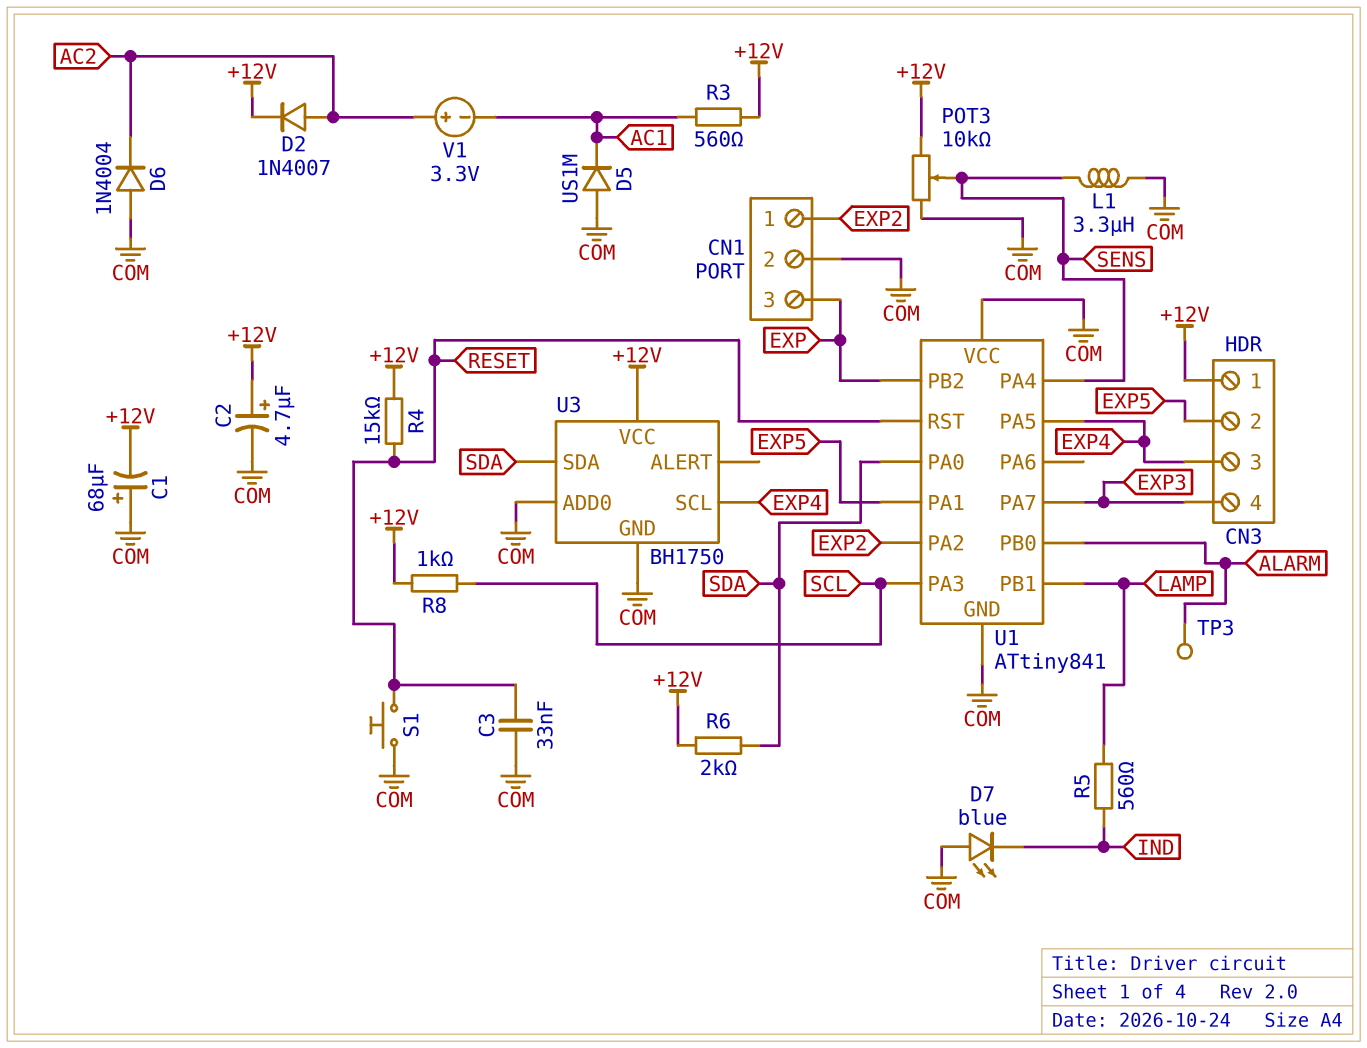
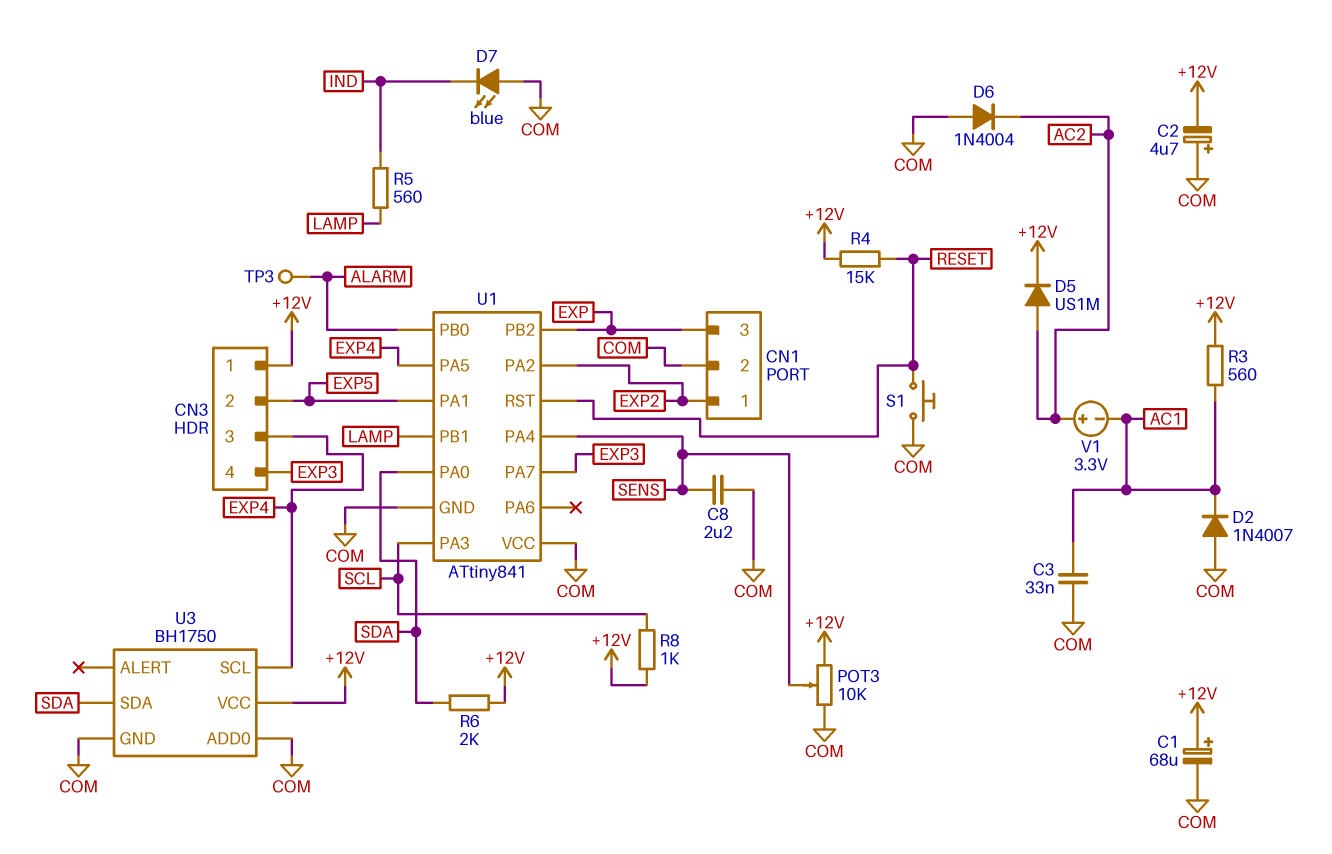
C1: 68uF (plus COM, minus +12V) -> 68uF (plus +12V, minus COM)
C2: 4.7uF (plus +12V, minus COM) -> 4.7uF (plus COM, minus +12V)
C3: 33nF (COM, RESET) -> 33nF (AC1, COM)
C8: none -> 2.2uF (COM, SENS)
D2: diode 1N4007 (A AC2, K +12V) -> diode 1N4007 (A COM, K AC1)
D5: diode US1M (A COM, K AC1) -> diode US1M (A AC2, K +12V)
L1: 3.3uH (COM, SENS) -> none

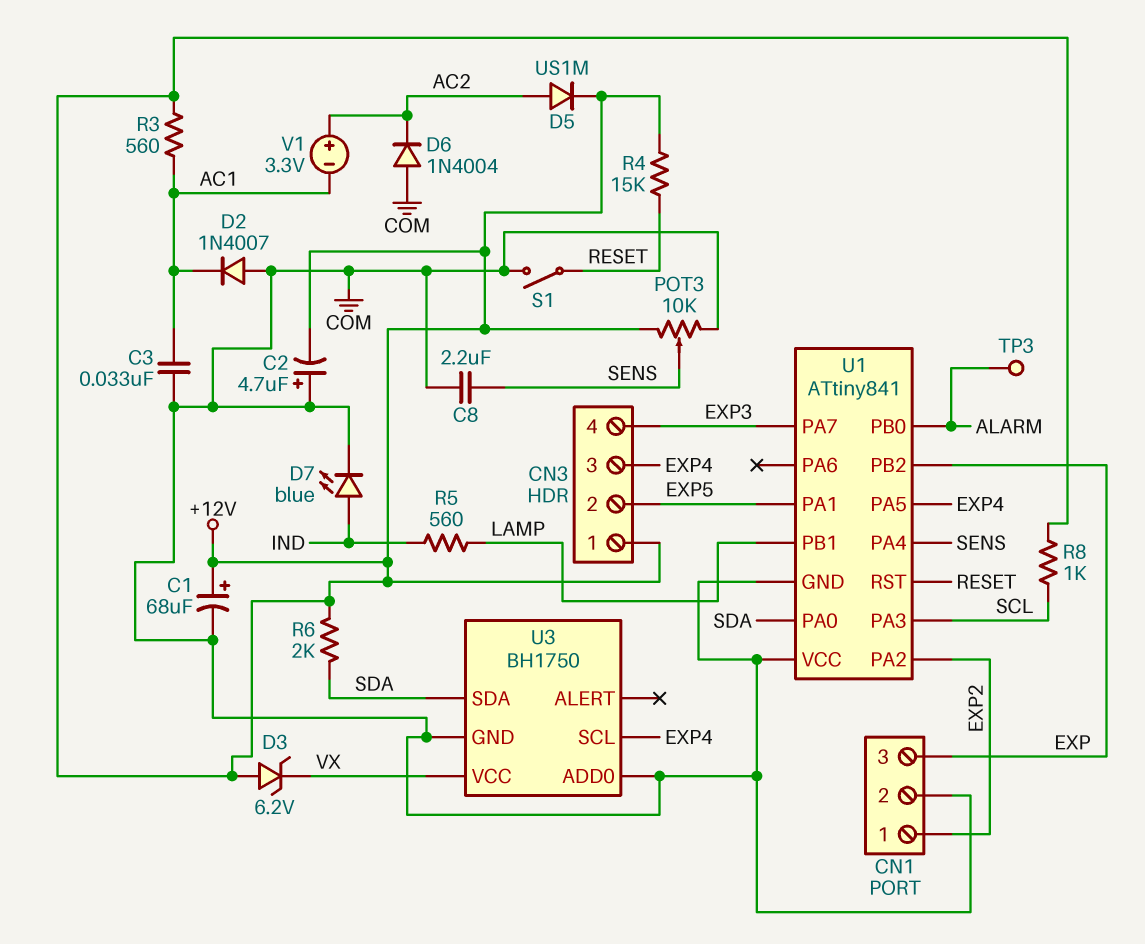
D3: none -> zener 6.2V (A +12V, K VX)
D7: LED blue (A COM, K IND) -> LED blue (A IND, K COM)
S1: button (COM, RESET) -> switch (COM, RESET)
U3 pin VCC: +12V -> VX

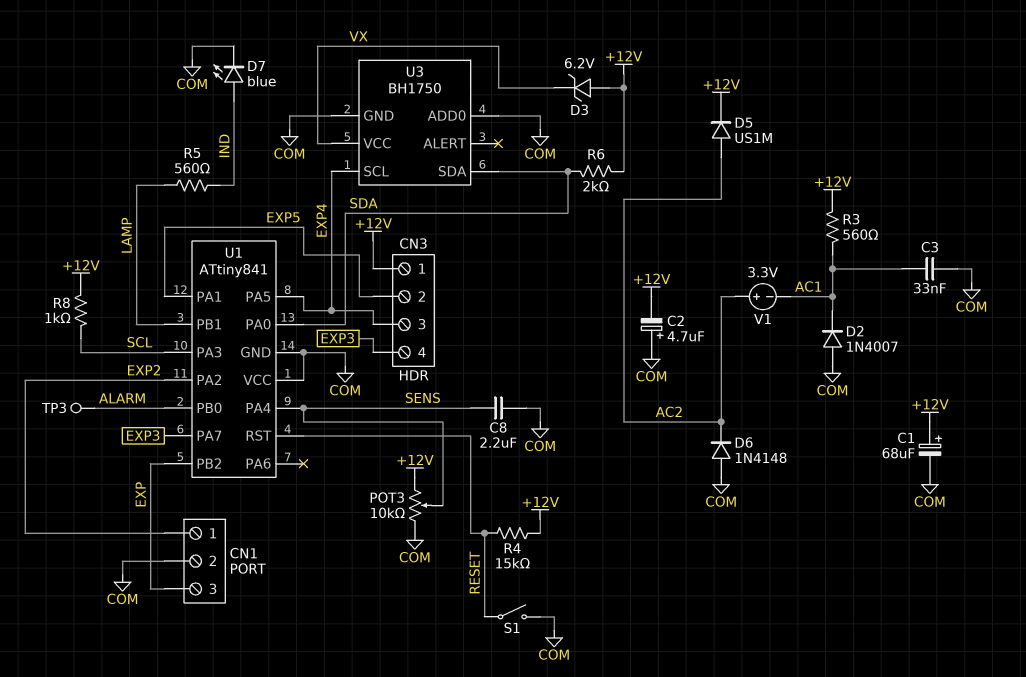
D6: diode 1N4004 (A COM, K AC2) -> diode 1N4148 (A COM, K AC2)

